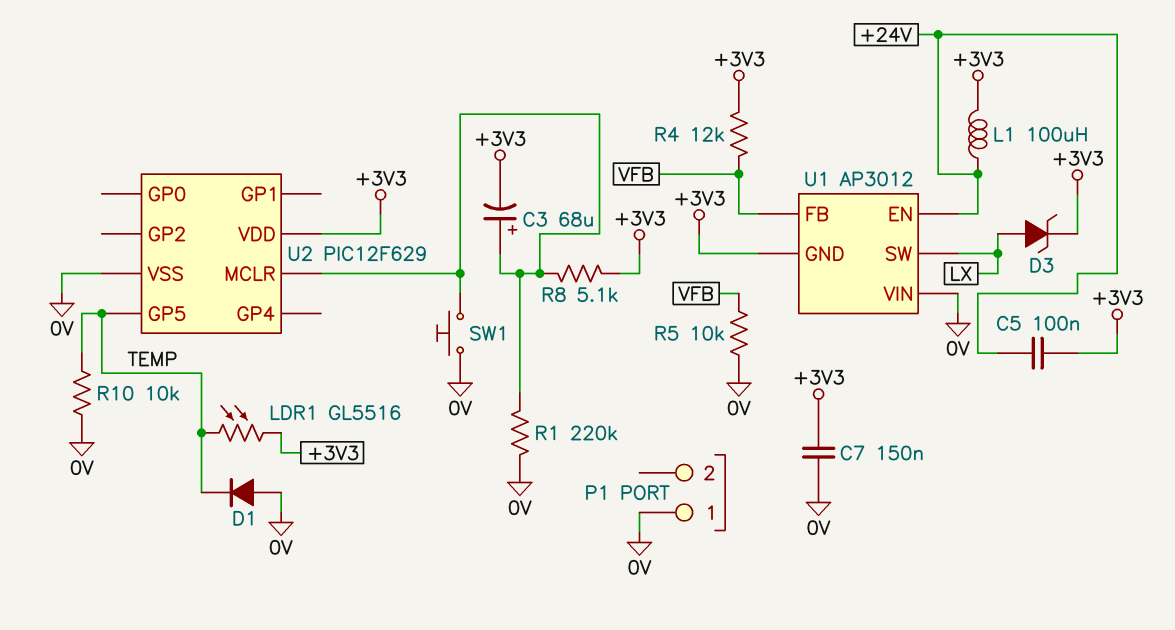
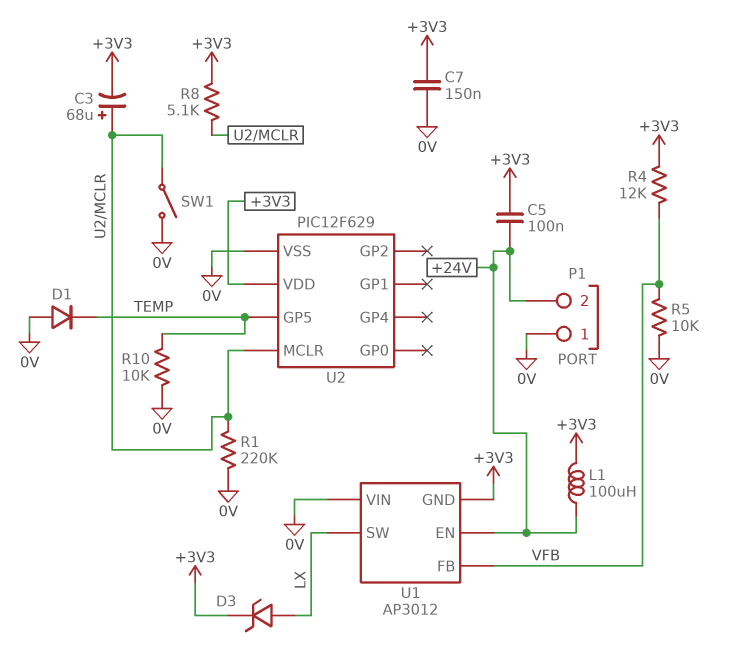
LDR1: GL5516 (+3V3, TEMP) -> none
P1 pin 2: none -> +24V
SW1: button (0V, U2/MCLR) -> switch (0V, U2/MCLR)

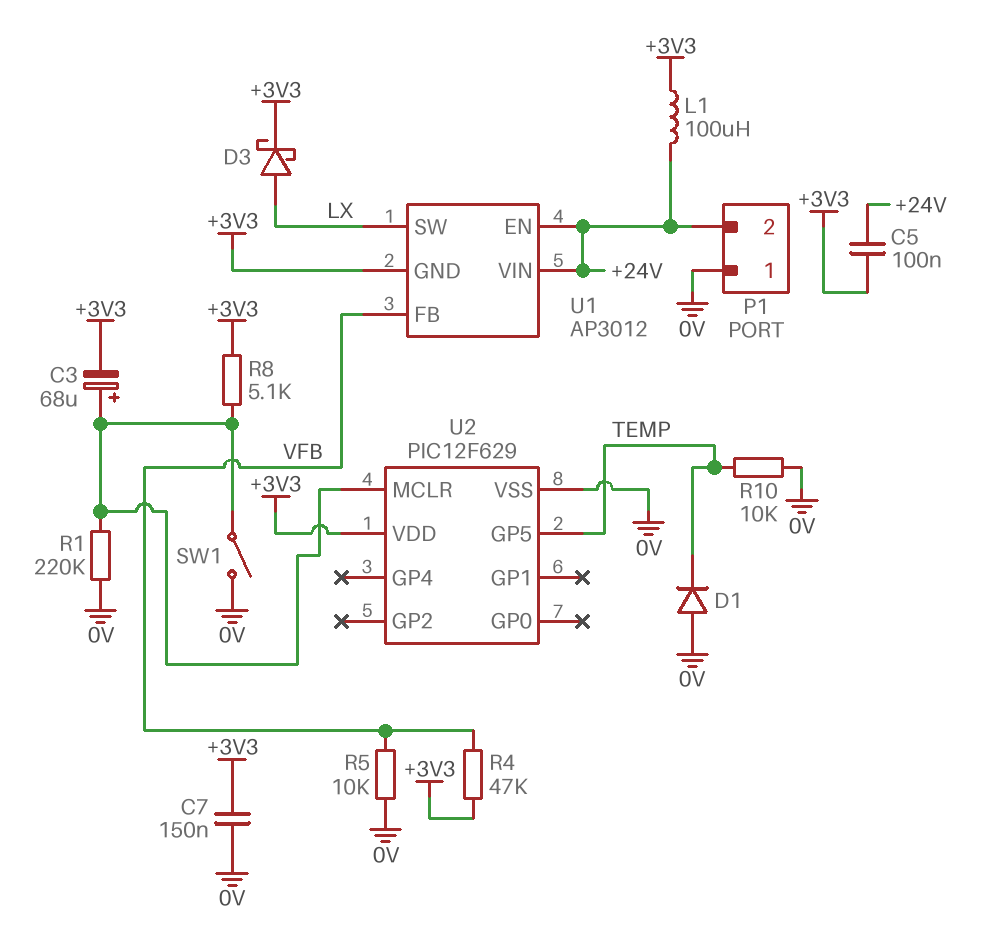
D3: zener (A LX, K +3V3) -> schottky (A LX, K +3V3)
R4: 12k (+3V3, VFB) -> 47k (+3V3, VFB)
U1 pin VIN: 0V -> +24V

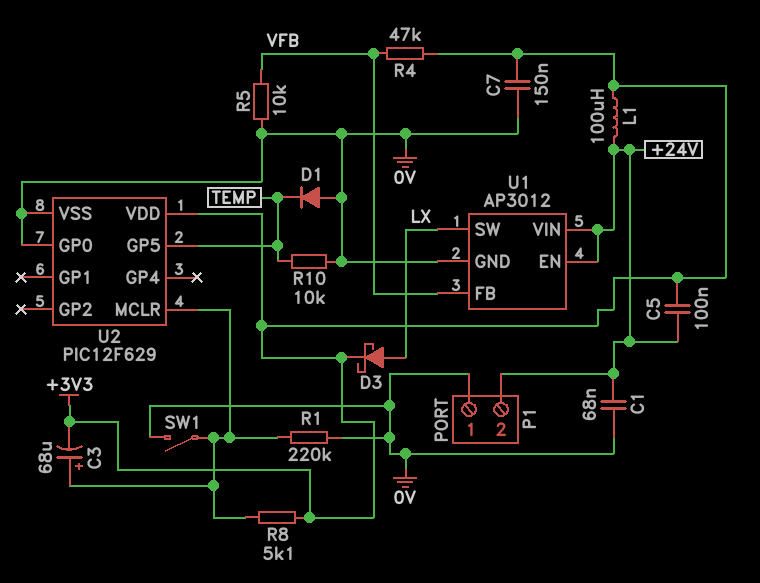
C1: none -> 68nF (+24V, 0V)
U1 pin GND: +3V3 -> 0V
U2 pin GP0: none -> 0V

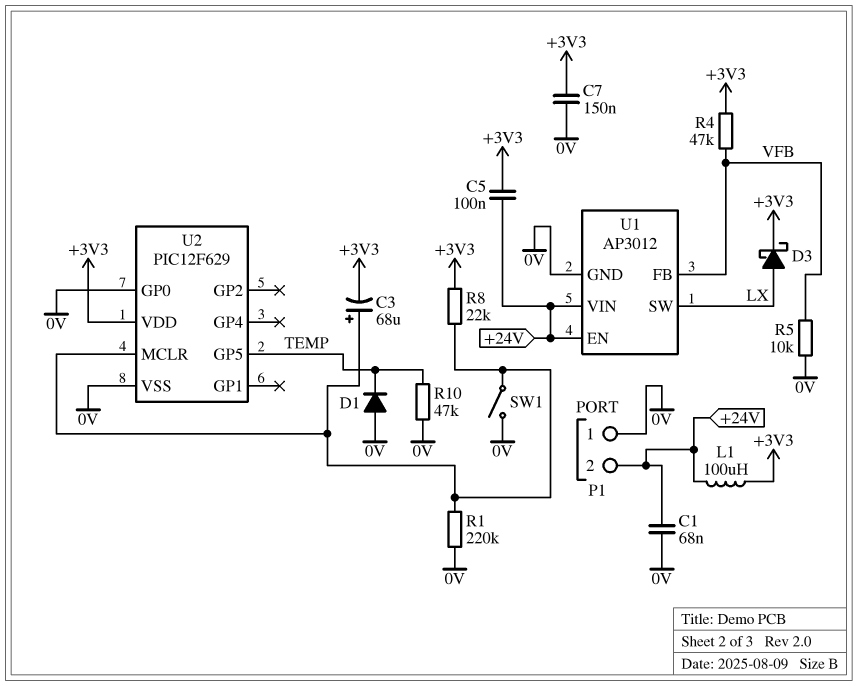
R8: 5.1k (+3V3, U2/MCLR) -> 22k (+3V3, U2/MCLR)
R10: 10k (0V, TEMP) -> 47k (0V, TEMP)

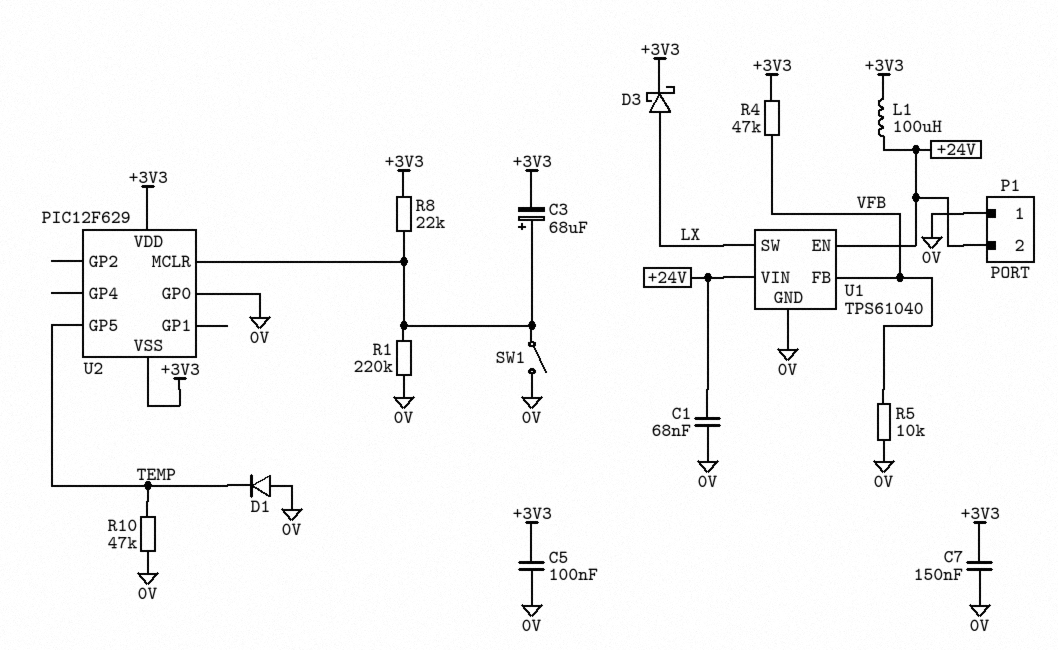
C5: 100nF (+3V3, +24V) -> 100nF (+3V3, 0V)
U1: AP3012 -> TPS61040
U2 pin VSS: 0V -> +3V3

